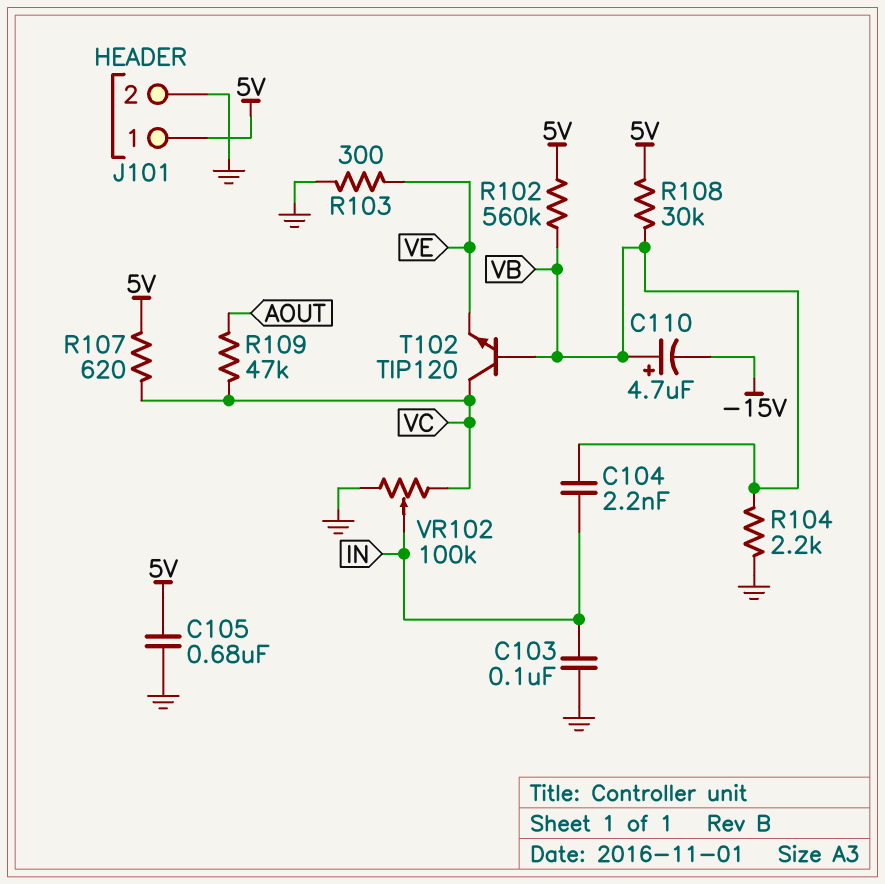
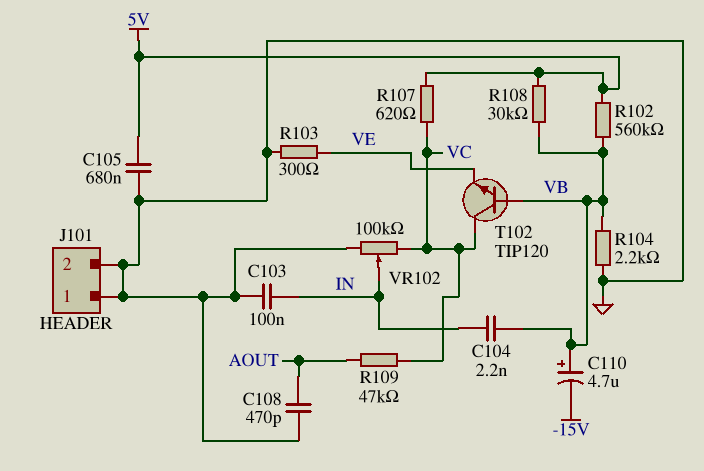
C108: none -> 470pF (AOUT, GND)
J101 pin 1: 5V -> GND

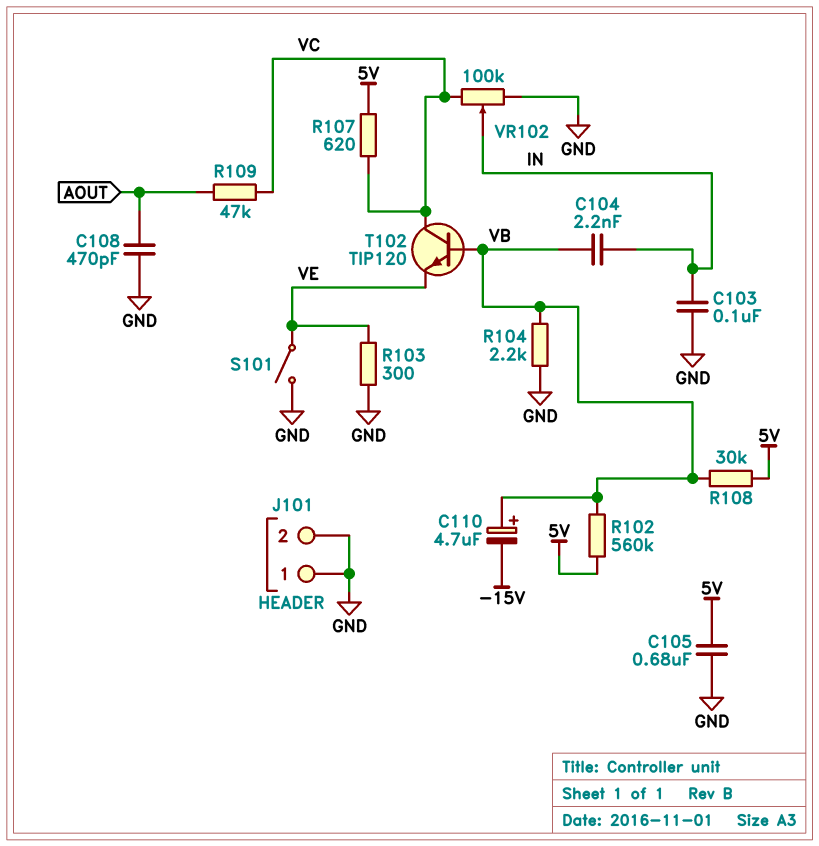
S101: none -> switch (GND, VE)

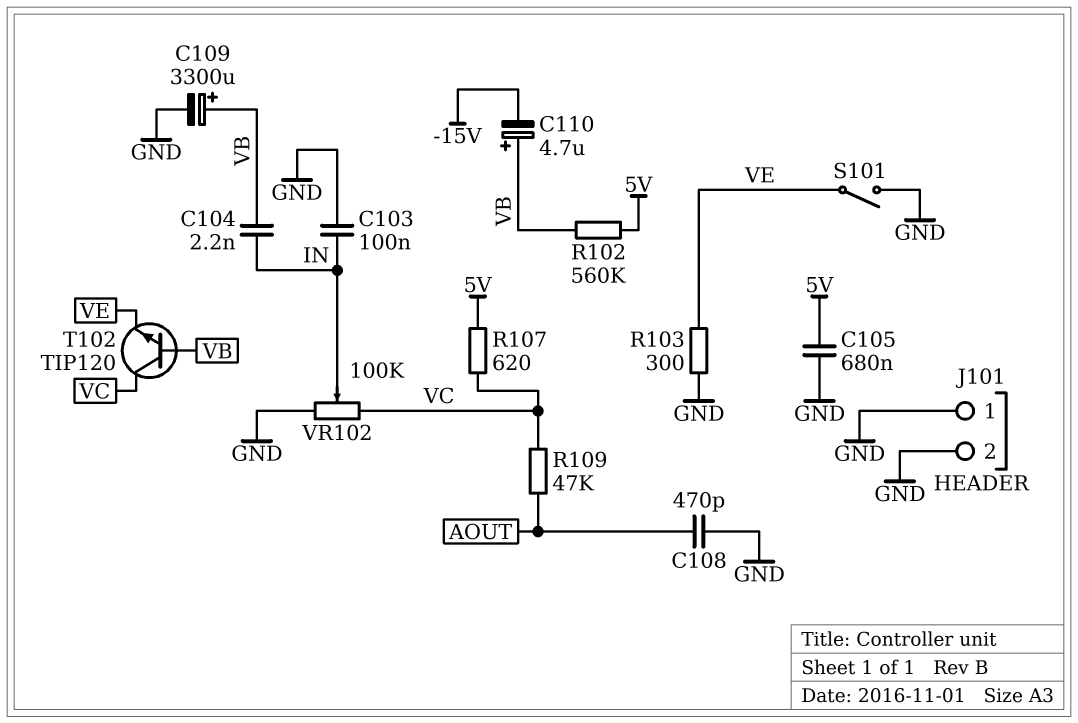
C109: none -> 3300uF (plus VB, minus GND)
R104: 2.2k (GND, VB) -> none
R108: 30k (5V, VB) -> none

